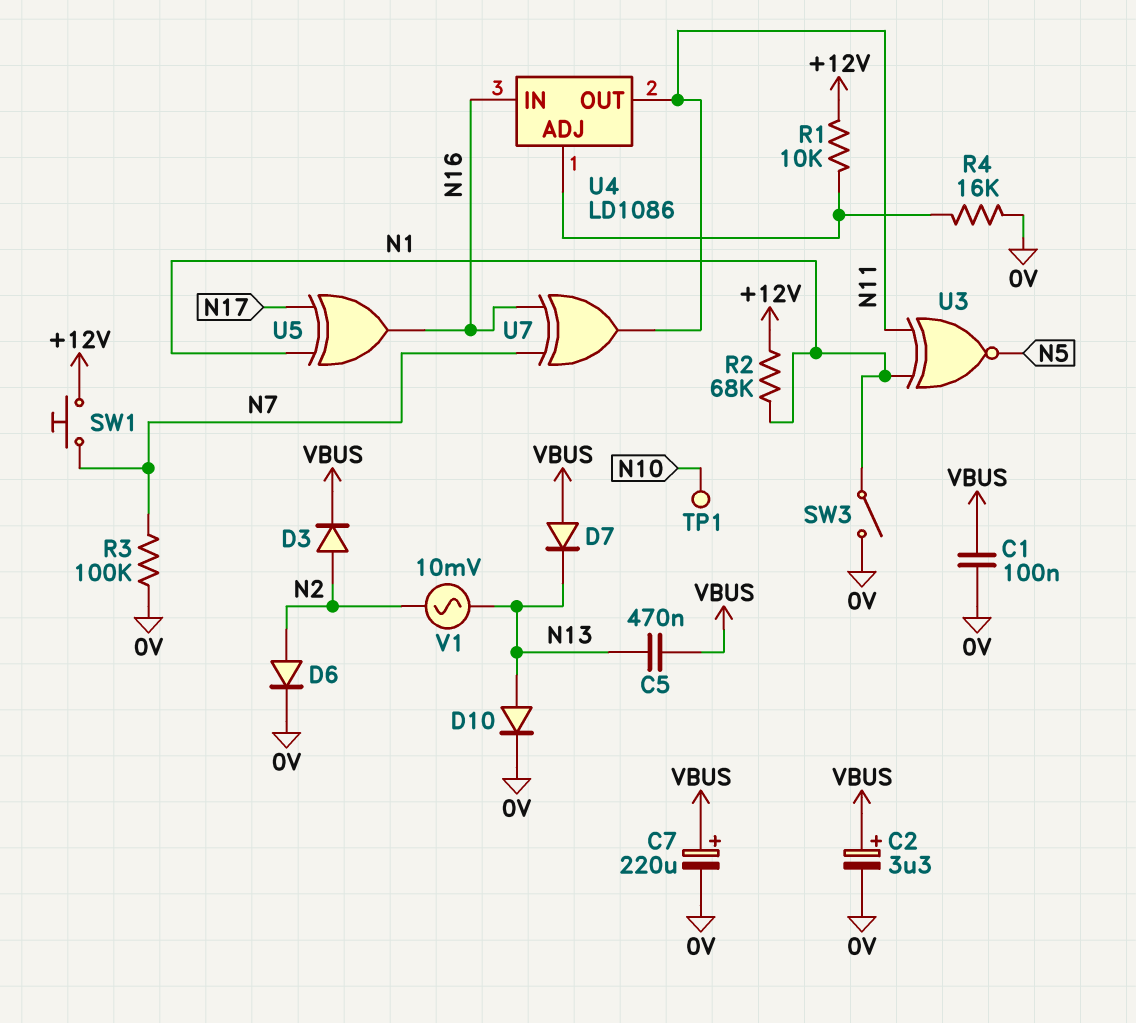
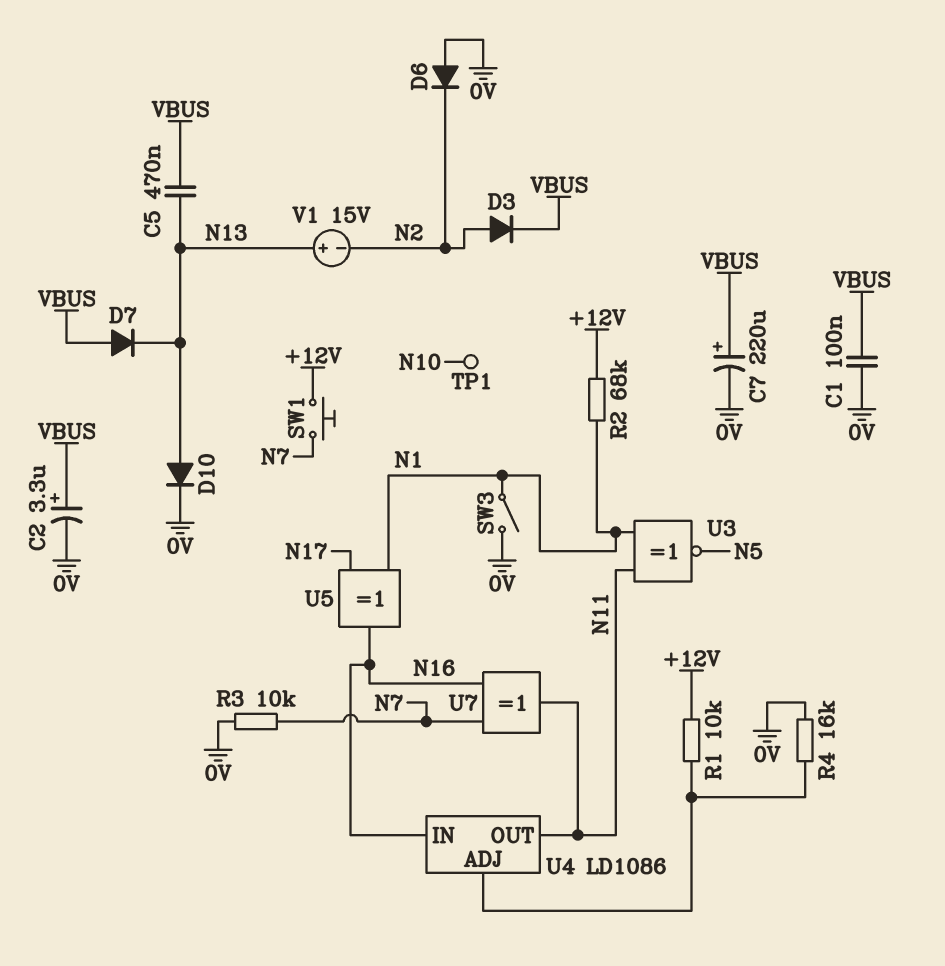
D6: diode (A N2, K 0V) -> diode (A 0V, K N2)
R3: 100k (0V, N7) -> 10k (0V, N7)
V1: AC 10mV (N2, N13) -> 15V (plus N13, minus N2)

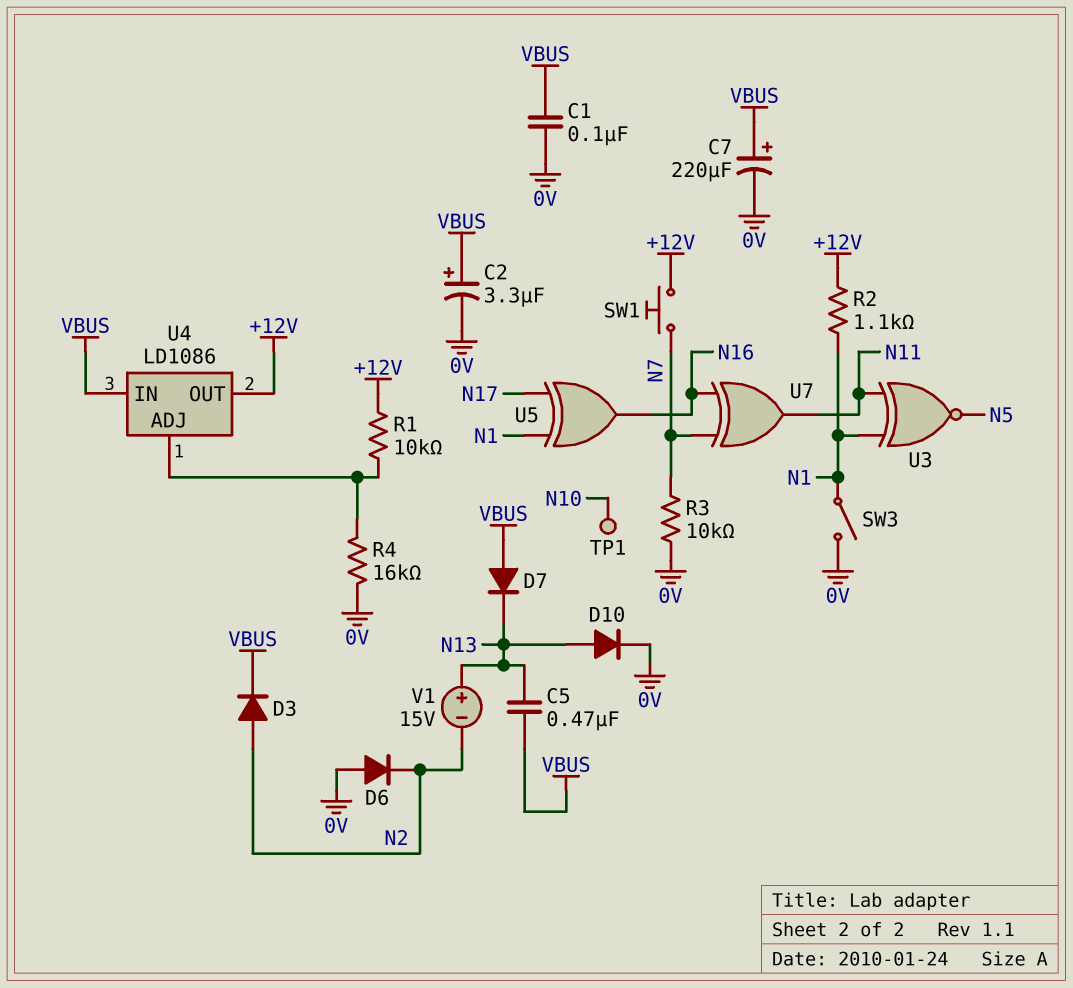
R2: 68k (+12V, N1) -> 1.1k (+12V, N1)
U4 pin IN: N16 -> VBUS
U4 pin OUT: N11 -> +12V

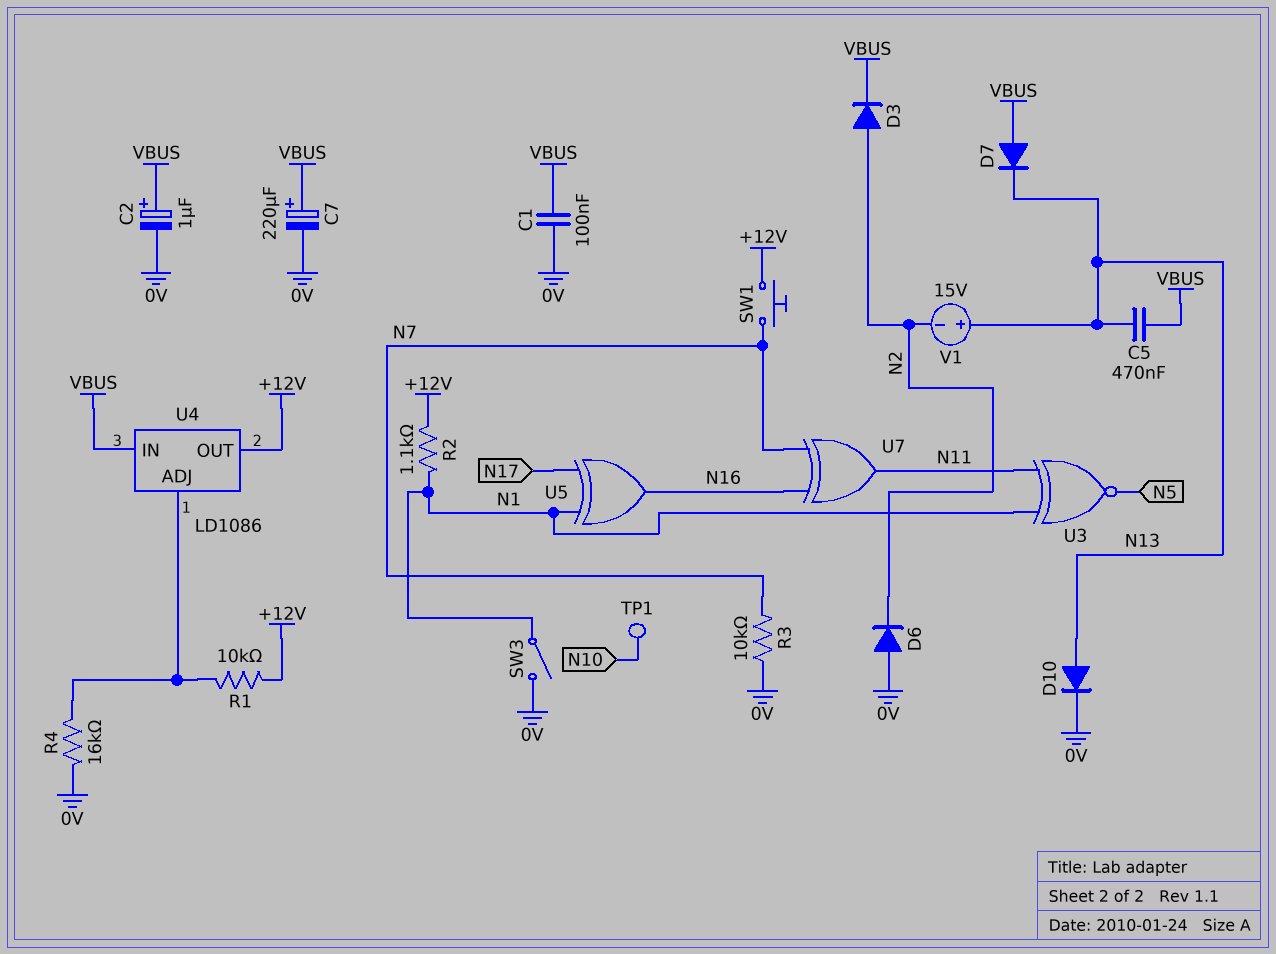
C2: 3.3uF (plus VBUS, minus 0V) -> 1uF (plus VBUS, minus 0V)

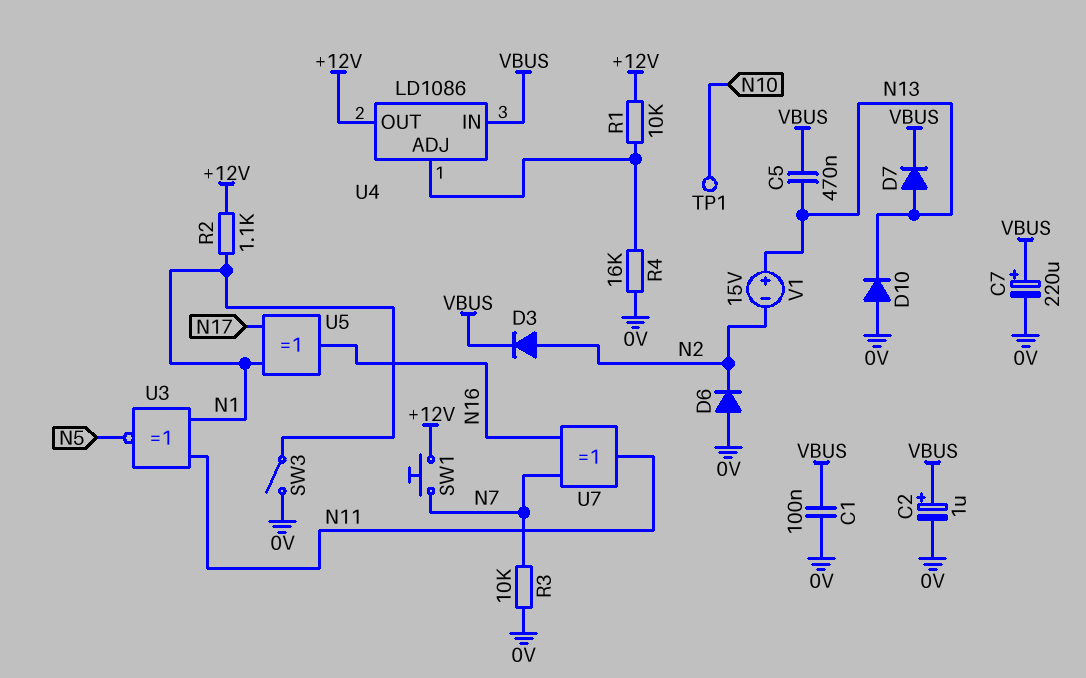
D7: diode (A VBUS, K N13) -> diode (A N13, K VBUS)
D10: diode (A N13, K 0V) -> diode (A 0V, K N13)

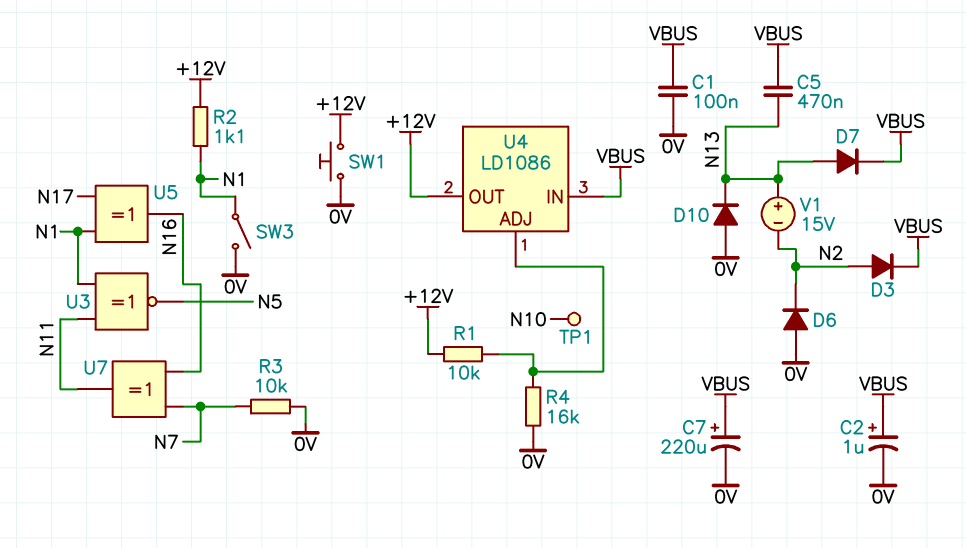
SW1: button (+12V, N7) -> button (+12V, 0V)

